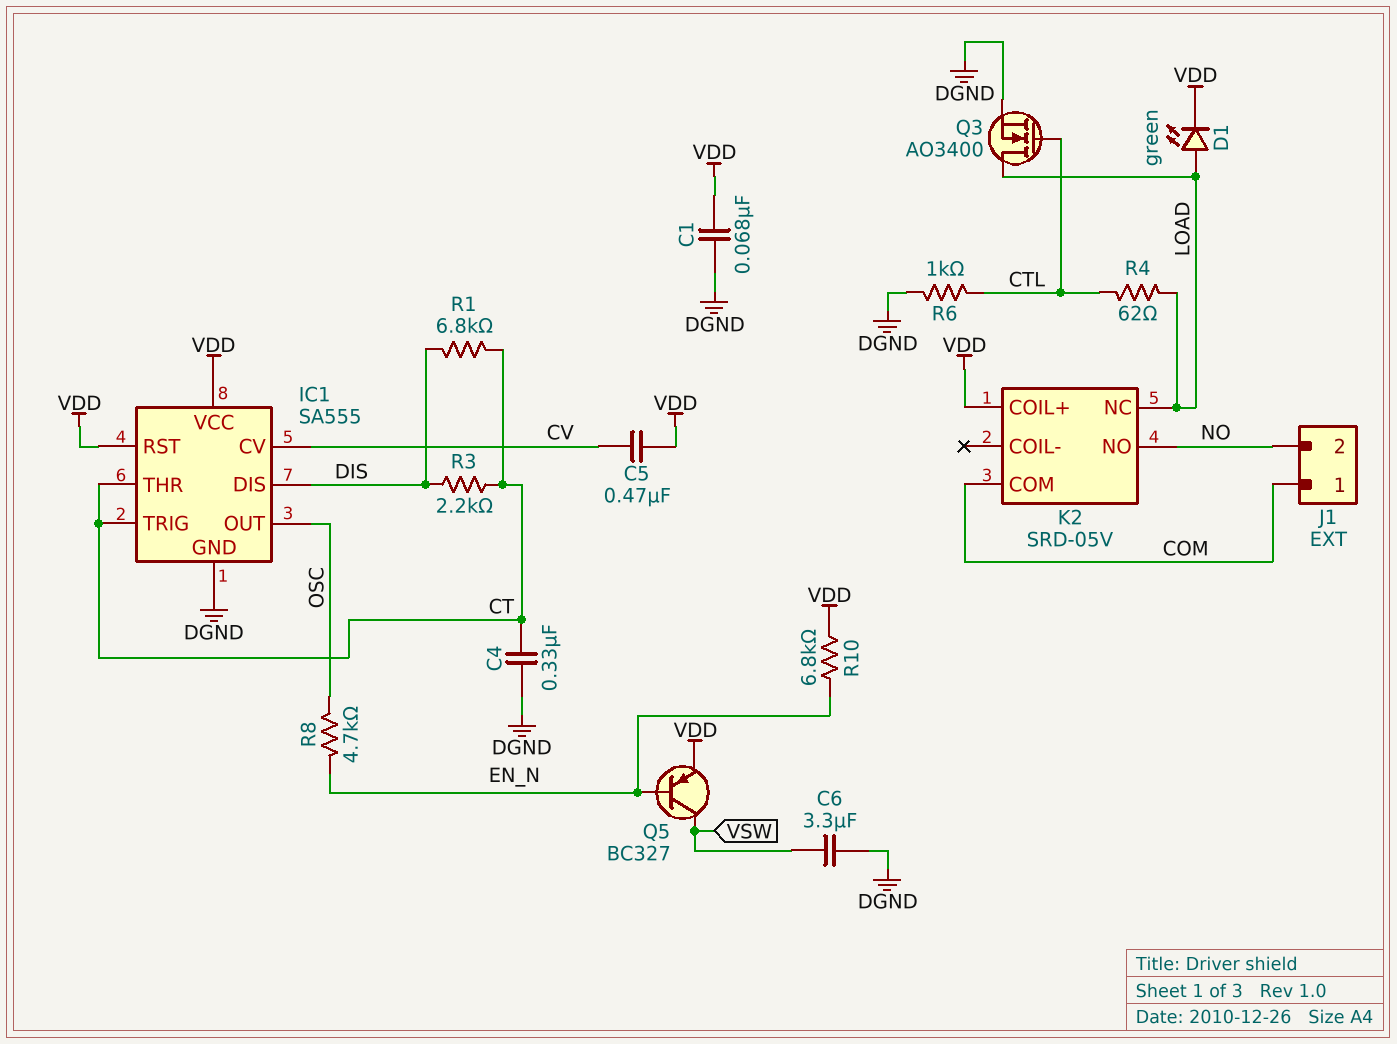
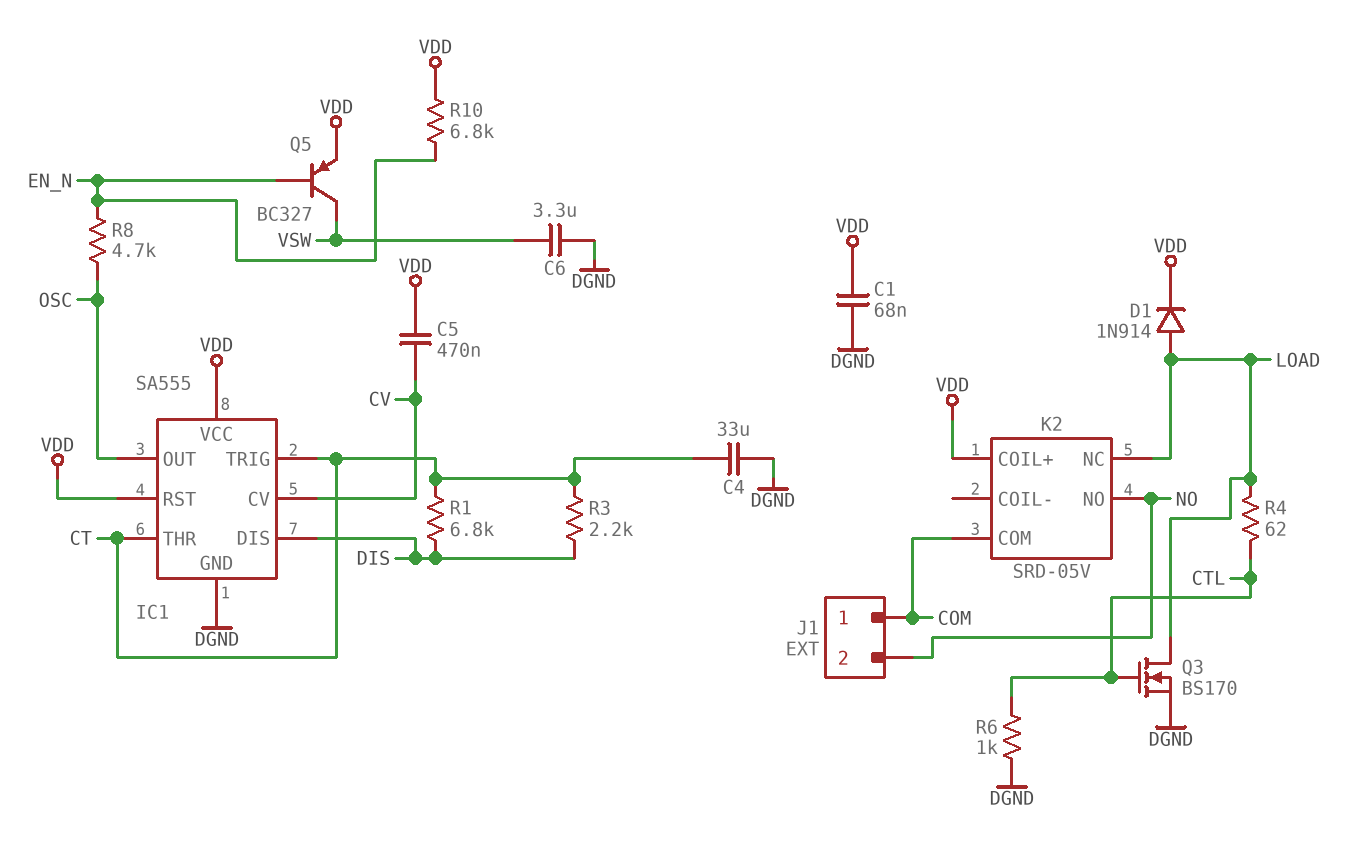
C4: 330nF (CT, DGND) -> 33uF (CT, DGND)
D1: LED green (A LOAD, K VDD) -> diode 1N914 (A LOAD, K VDD)
Q3: NMOS AO3400 (G CTL, D LOAD, S DGND) -> NMOS BS170 (G CTL, D LOAD, S DGND)

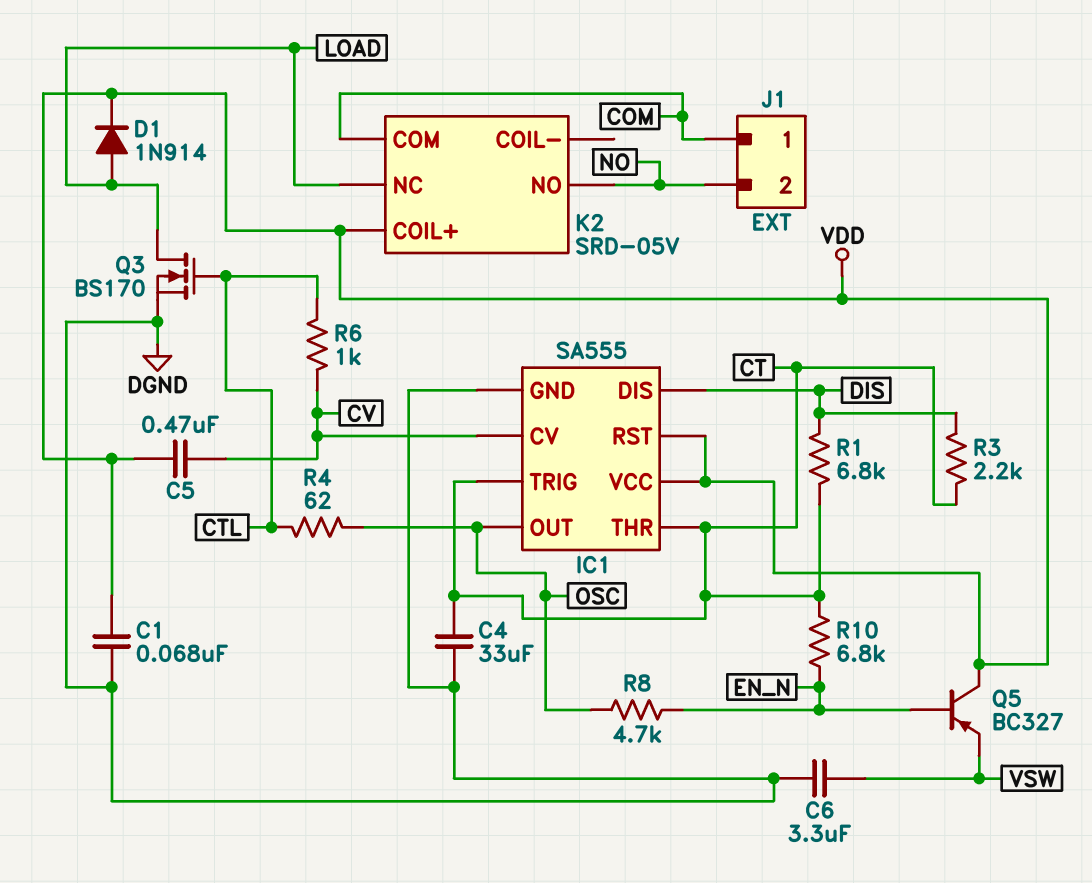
Q5: PNP BC327 (B EN_N, C VSW, E VDD) -> PNP BC327 (B EN_N, C VDD, E VSW)
R4: 62 (CTL, LOAD) -> 62 (CTL, OSC)
R6: 1k (CTL, DGND) -> 1k (CTL, CV)
R10: 6.8k (EN_N, VDD) -> 6.8k (CT, EN_N)

